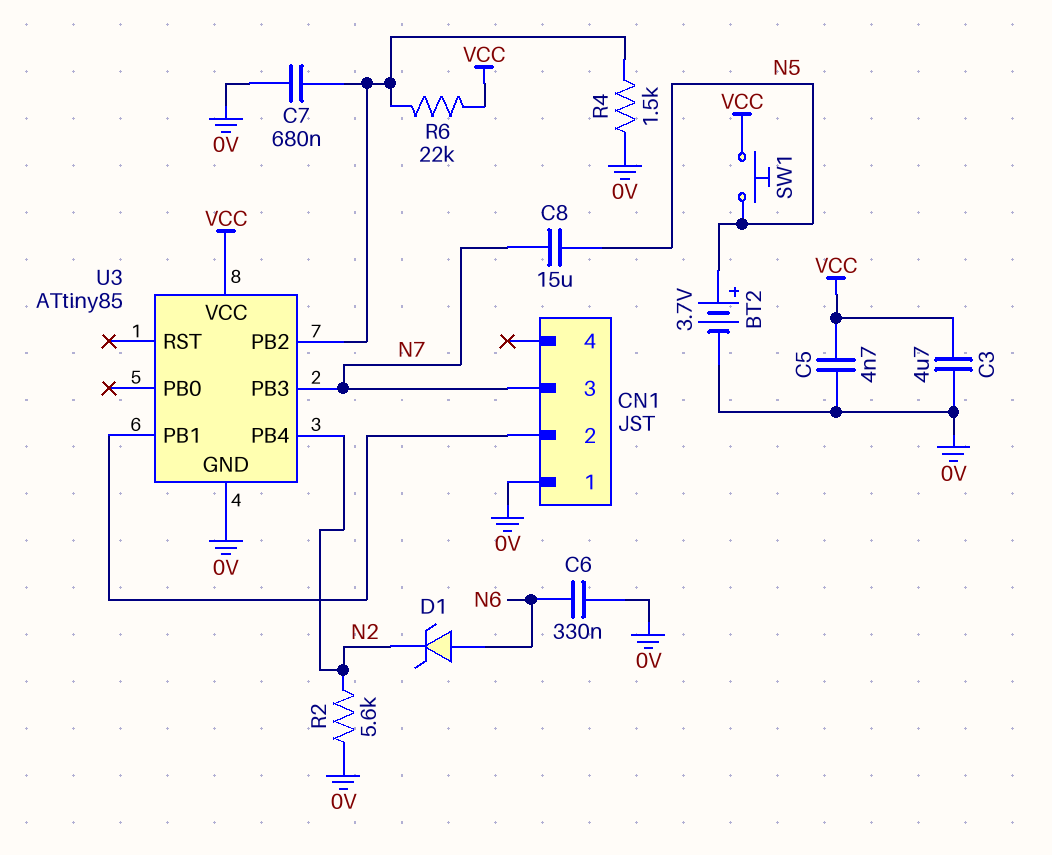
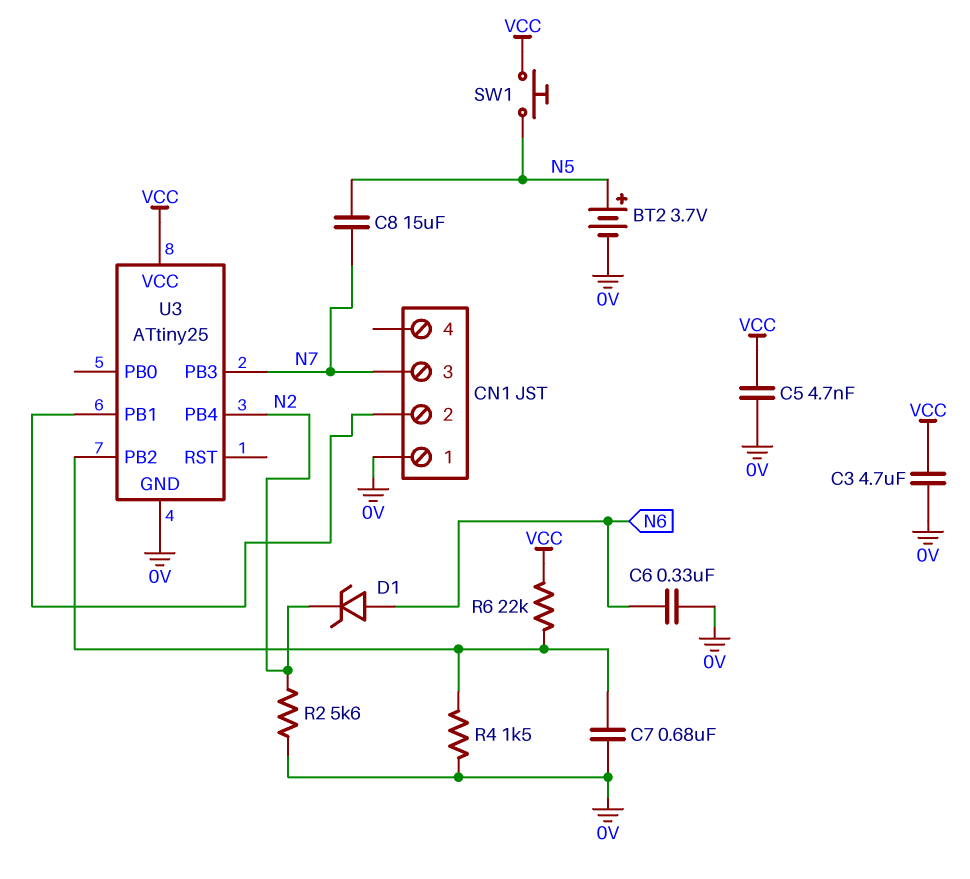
U3: ATtiny85 -> ATtiny25

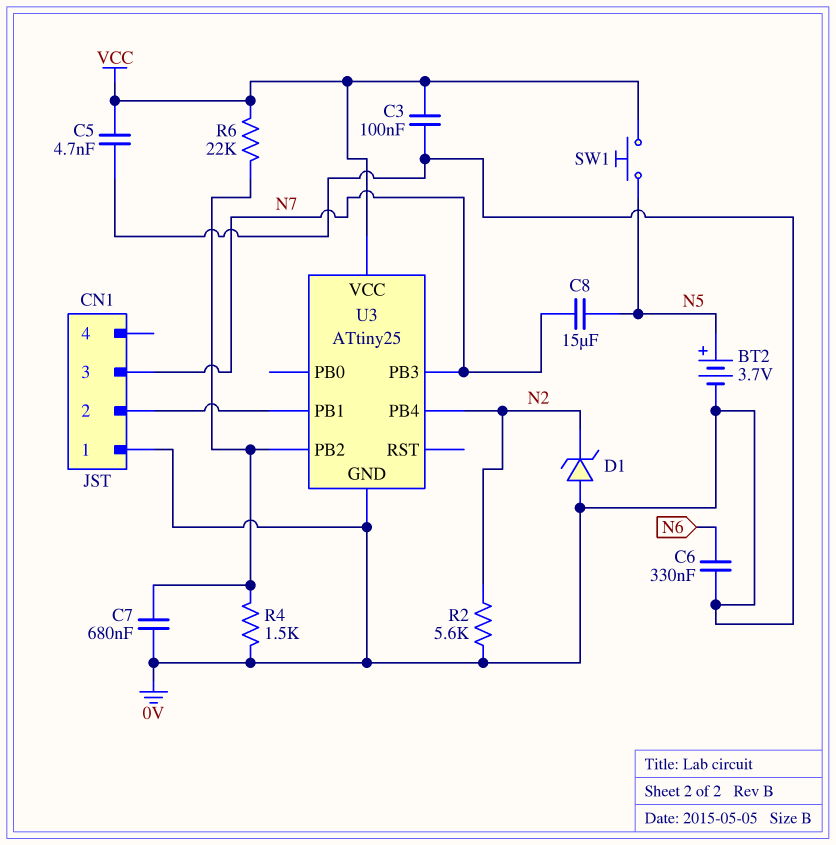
C3: 4.7uF (0V, VCC) -> 100nF (0V, VCC)
D1: zener (A N6, K N2) -> zener (A 0V, K N2)

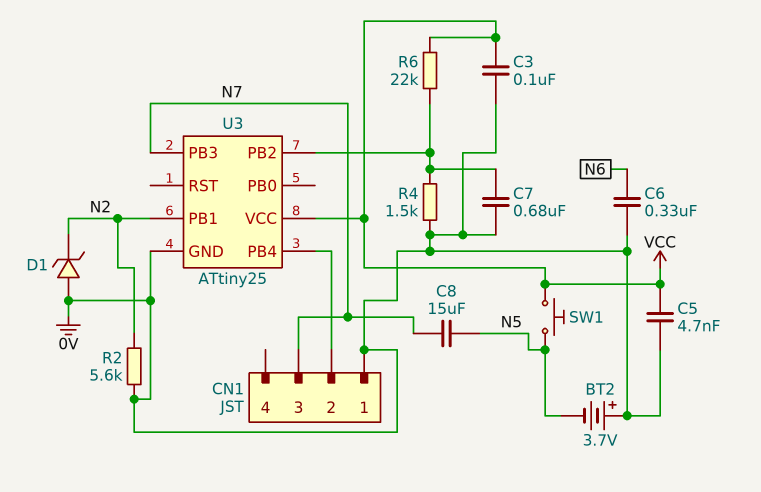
BT2: 3.7V (plus N5, minus 0V) -> 3.7V (plus 0V, minus N5)
U3 pin PB1: CN1/2 -> N2
U3 pin PB4: N2 -> CN1/2

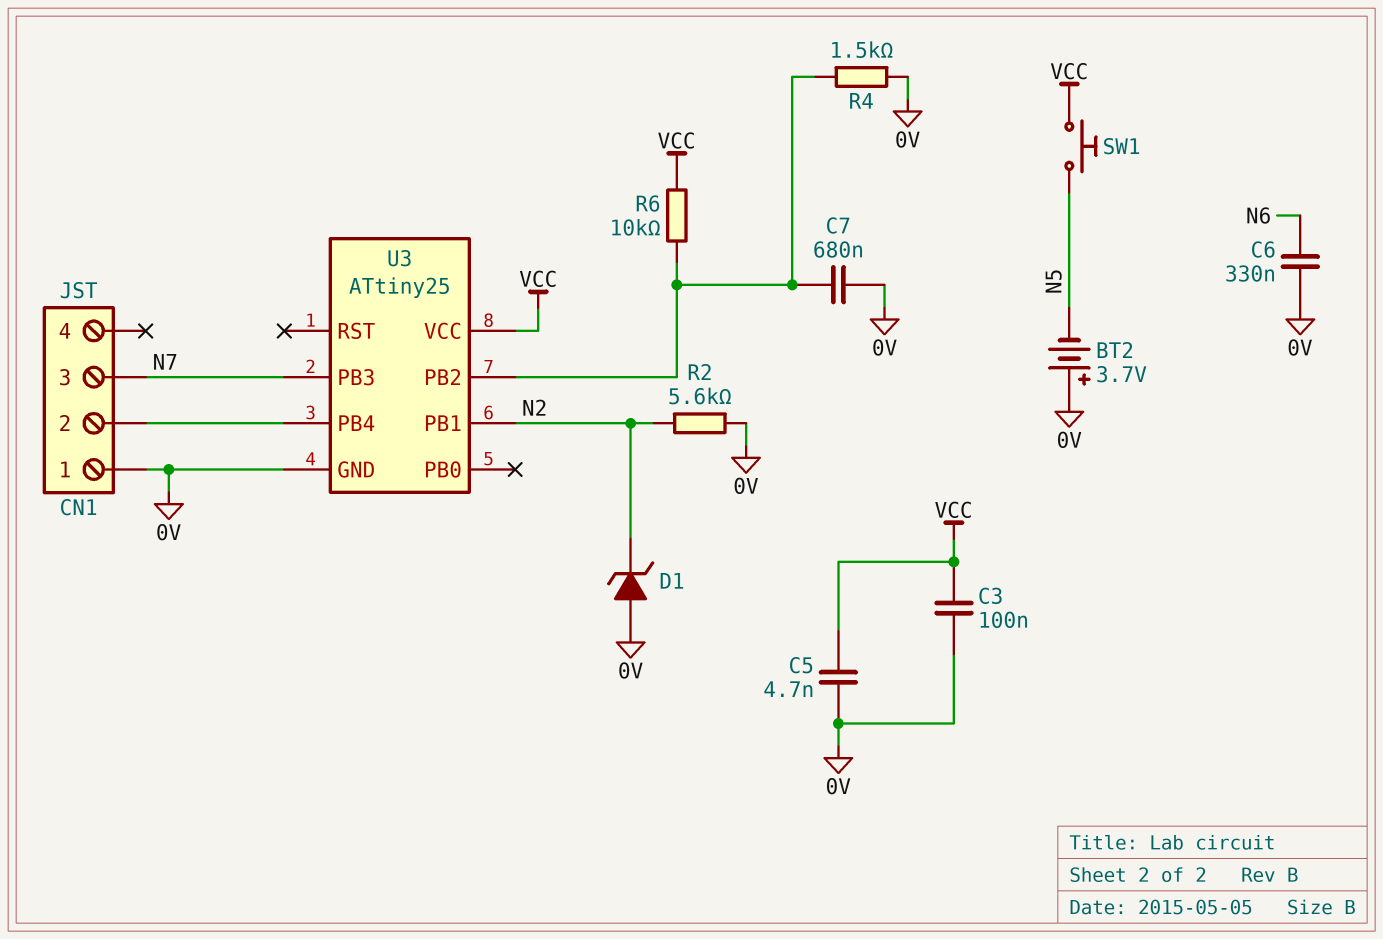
C8: 15uF (N5, N7) -> none
R6: 22k (U3/PB2, VCC) -> 10k (U3/PB2, VCC)

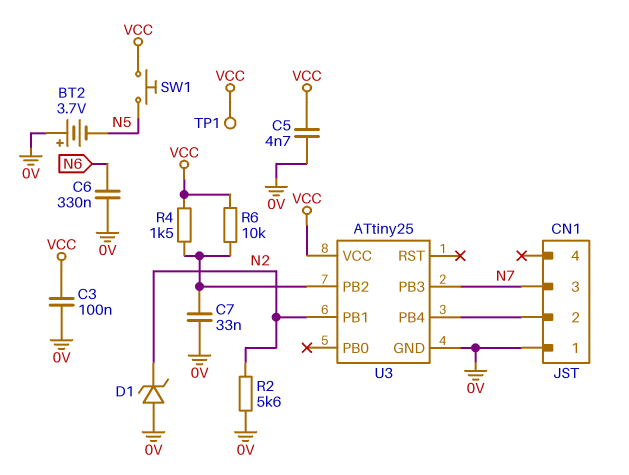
C7: 680nF (0V, U3/PB2) -> 33nF (0V, U3/PB2)
R4: 1.5k (0V, U3/PB2) -> 1.5k (U3/PB2, VCC)
TP1: none -> test point (VCC)

